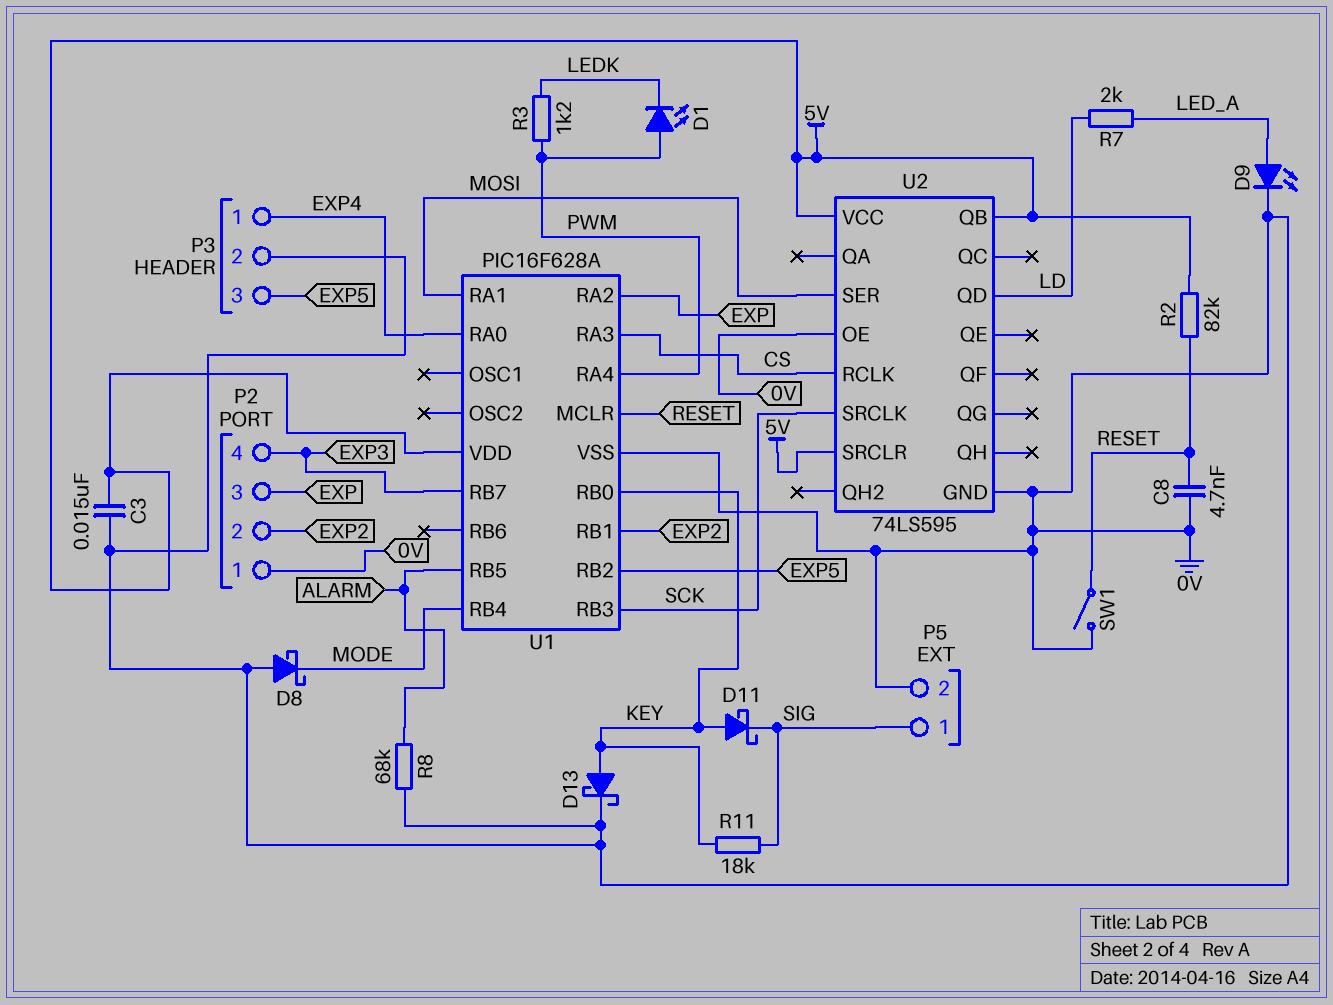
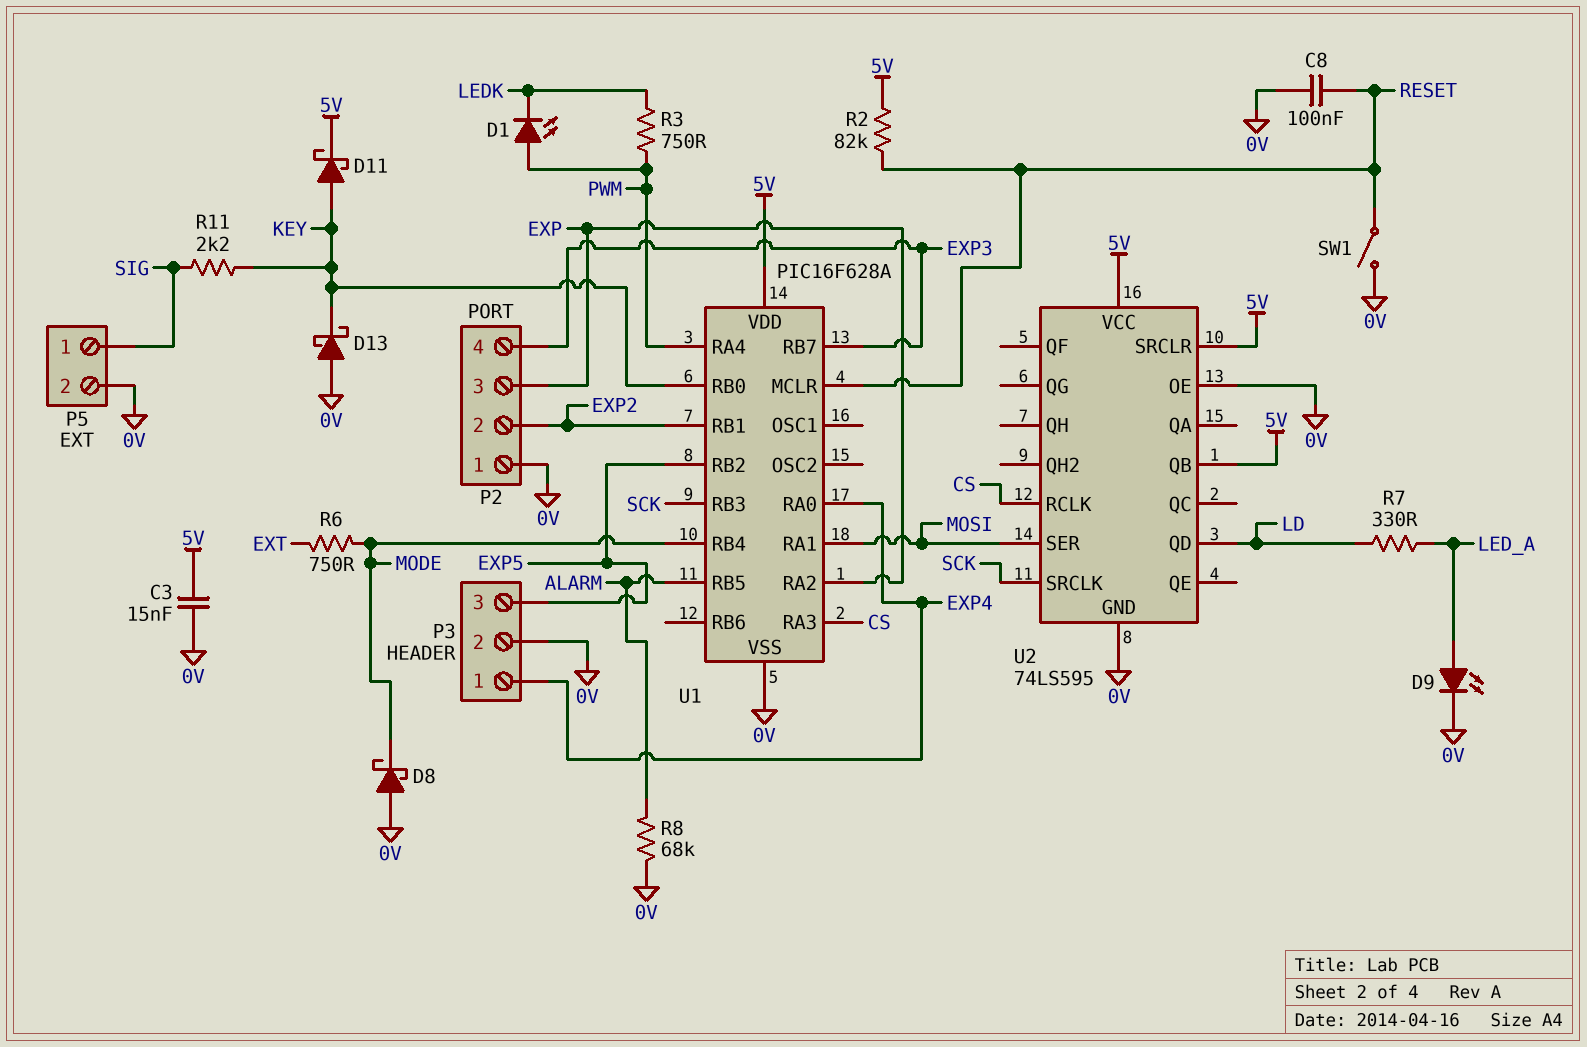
C8: 4.7nF (0V, RESET) -> 100nF (0V, RESET)
D11: schottky (A KEY, K SIG) -> schottky (A KEY, K 5V)
D13: schottky (A KEY, K 0V) -> schottky (A 0V, K KEY)
R3: 1.2k (LEDK, PWM) -> 750 (LEDK, PWM)
R6: none -> 750 (EXT, MODE)
R7: 2k (LD, LED_A) -> 330 (LD, LED_A)
R11: 18k (KEY, SIG) -> 2.2k (KEY, SIG)

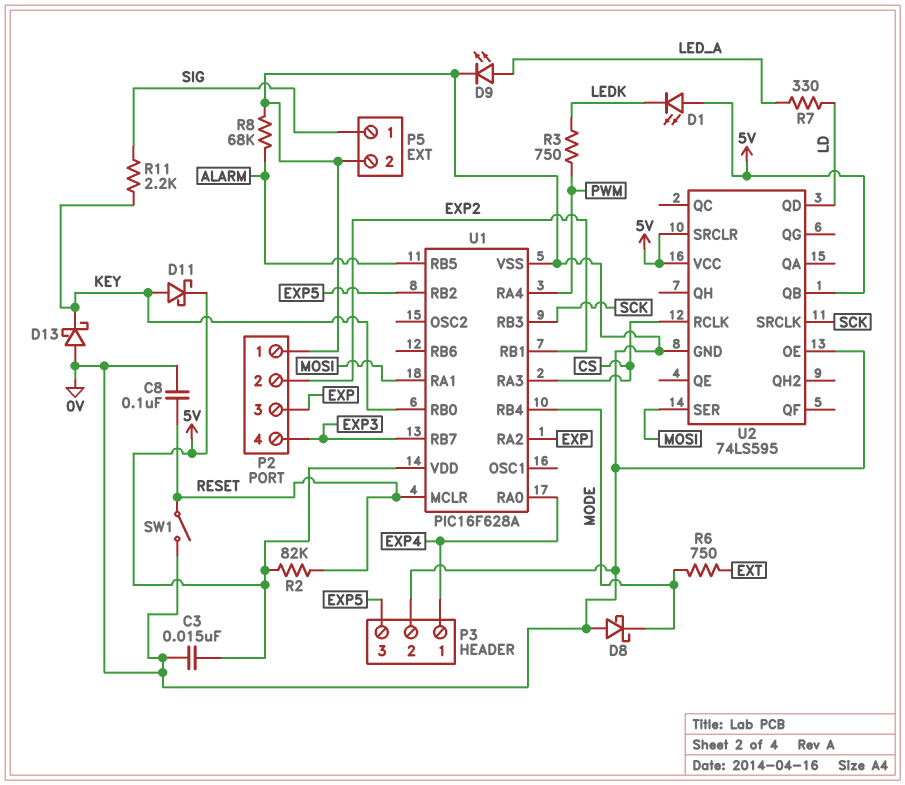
D1: LED (A PWM, K LEDK) -> LED (A 5V, K LEDK)

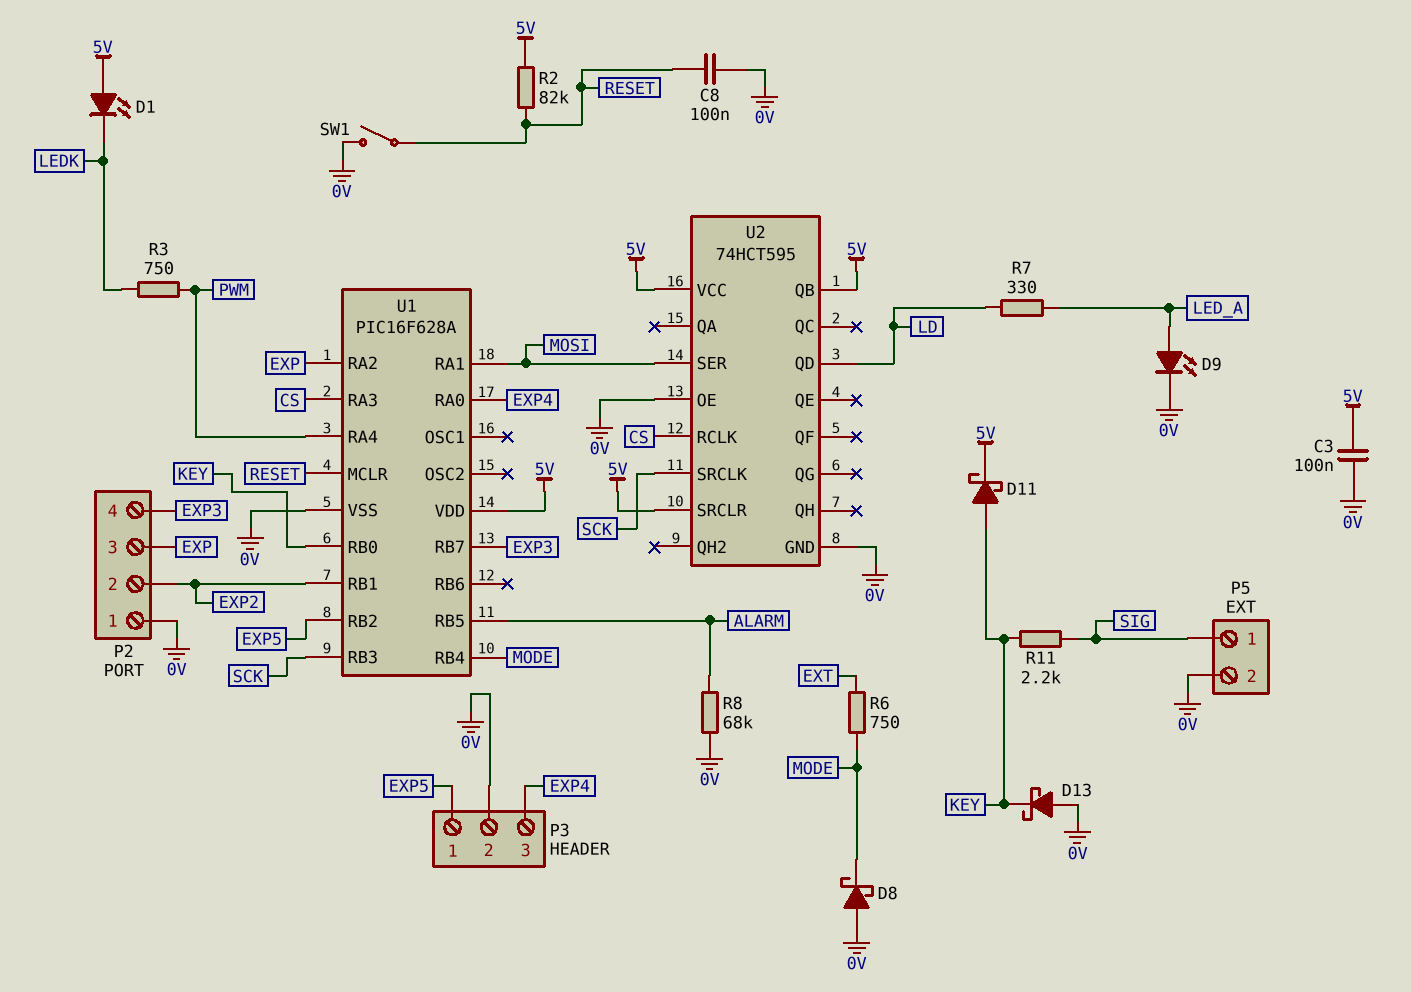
C3: 15nF (0V, 5V) -> 100nF (0V, 5V)
P3 pin 1: EXP4 -> EXP5
P3 pin 3: EXP5 -> EXP4
U2: 74LS595 -> 74HCT595

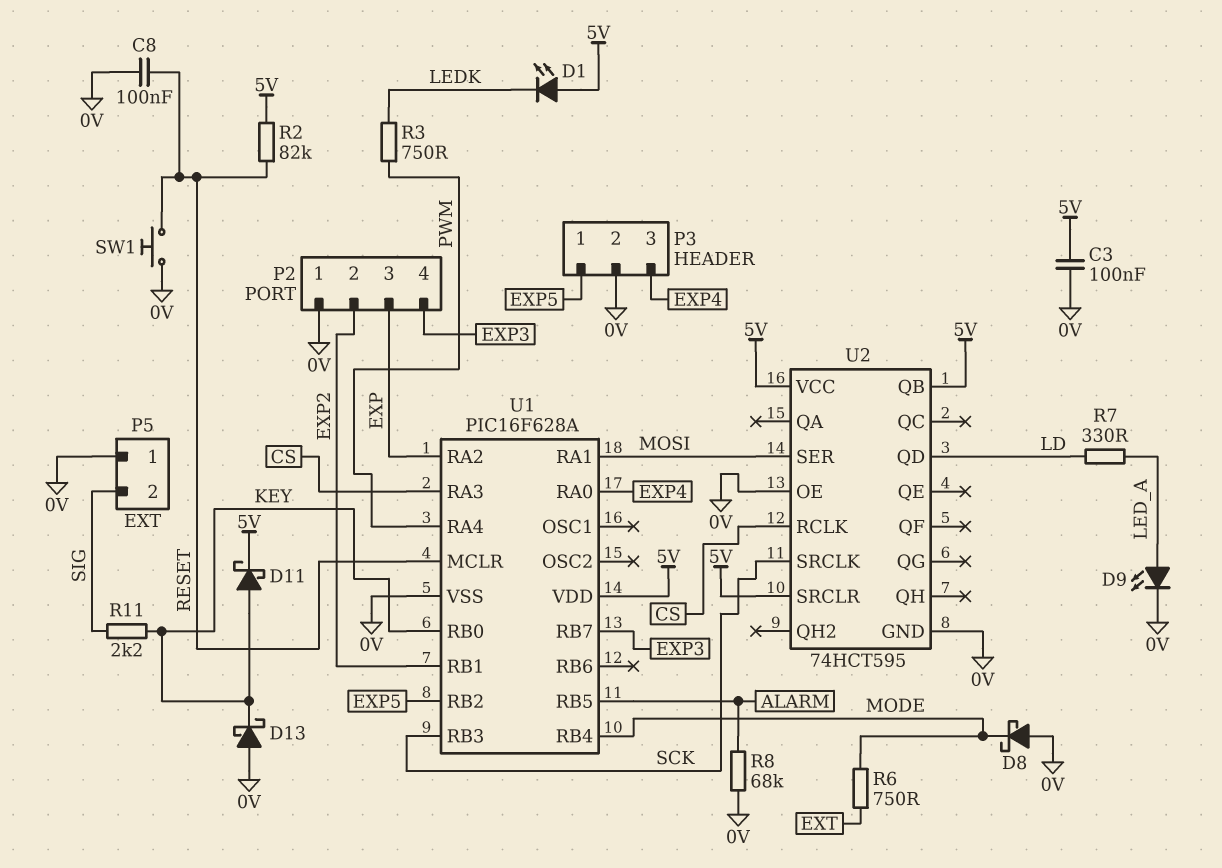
P5 pin 1: SIG -> 0V
P5 pin 2: 0V -> SIG
SW1: switch (0V, RESET) -> button (0V, RESET)

